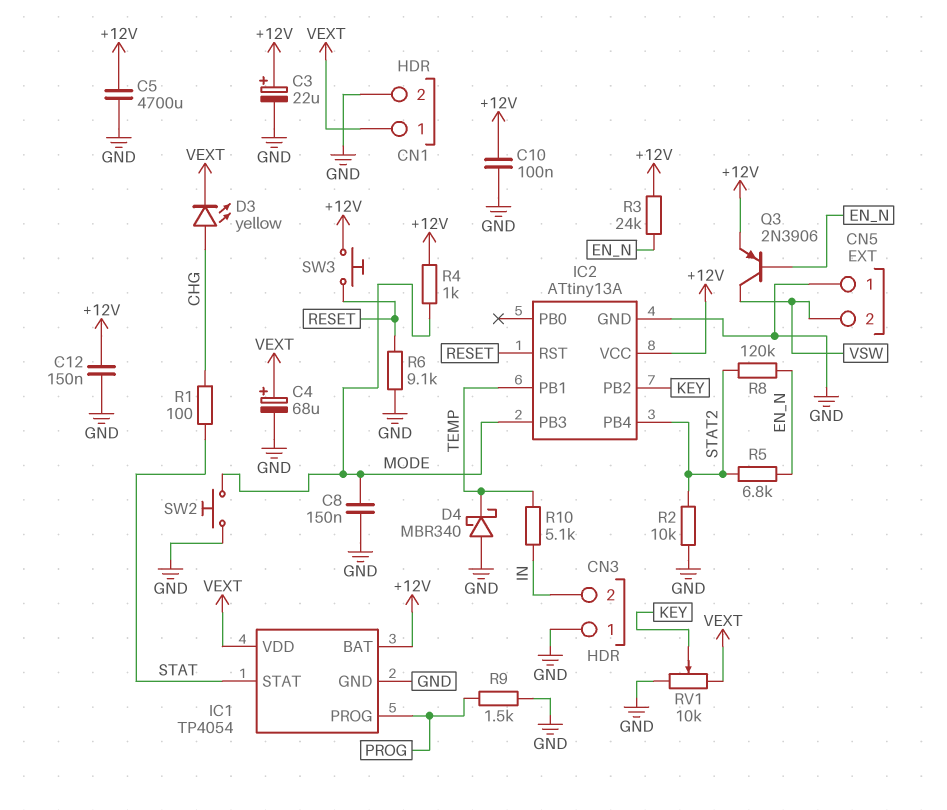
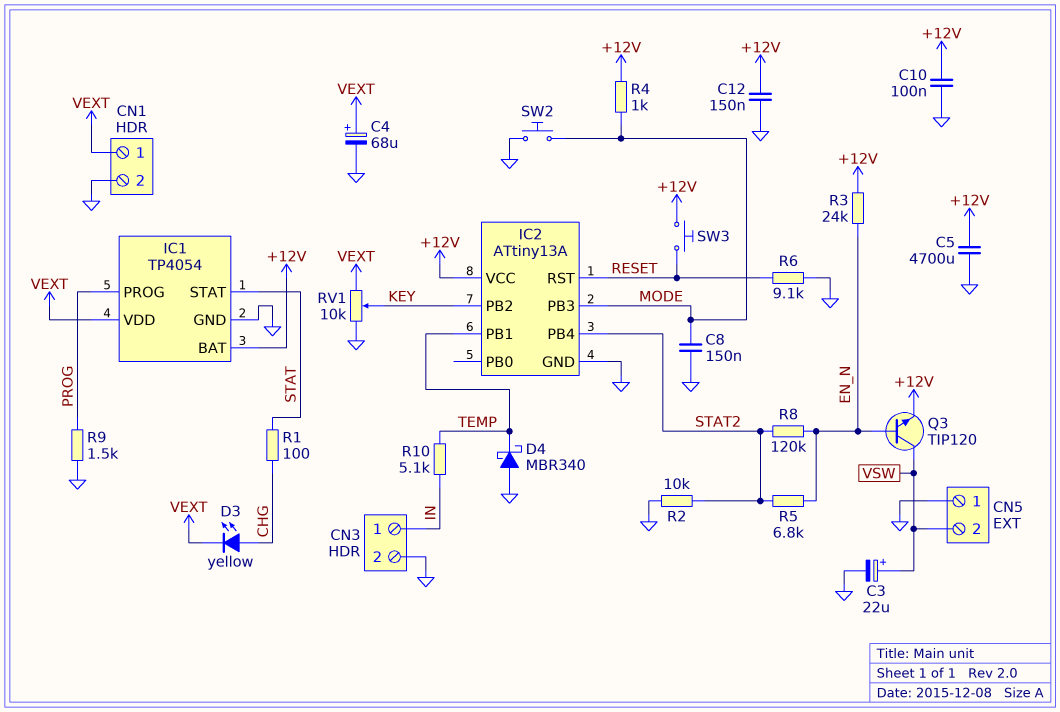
C3: 22uF (plus +12V, minus GND) -> 22uF (plus VSW, minus GND)
CN3 pin 1: GND -> IN
CN3 pin 2: IN -> GND
Q3: PNP 2N3906 (B EN_N, C VSW, E +12V) -> NPN TIP120 (B EN_N, C VSW, E +12V)

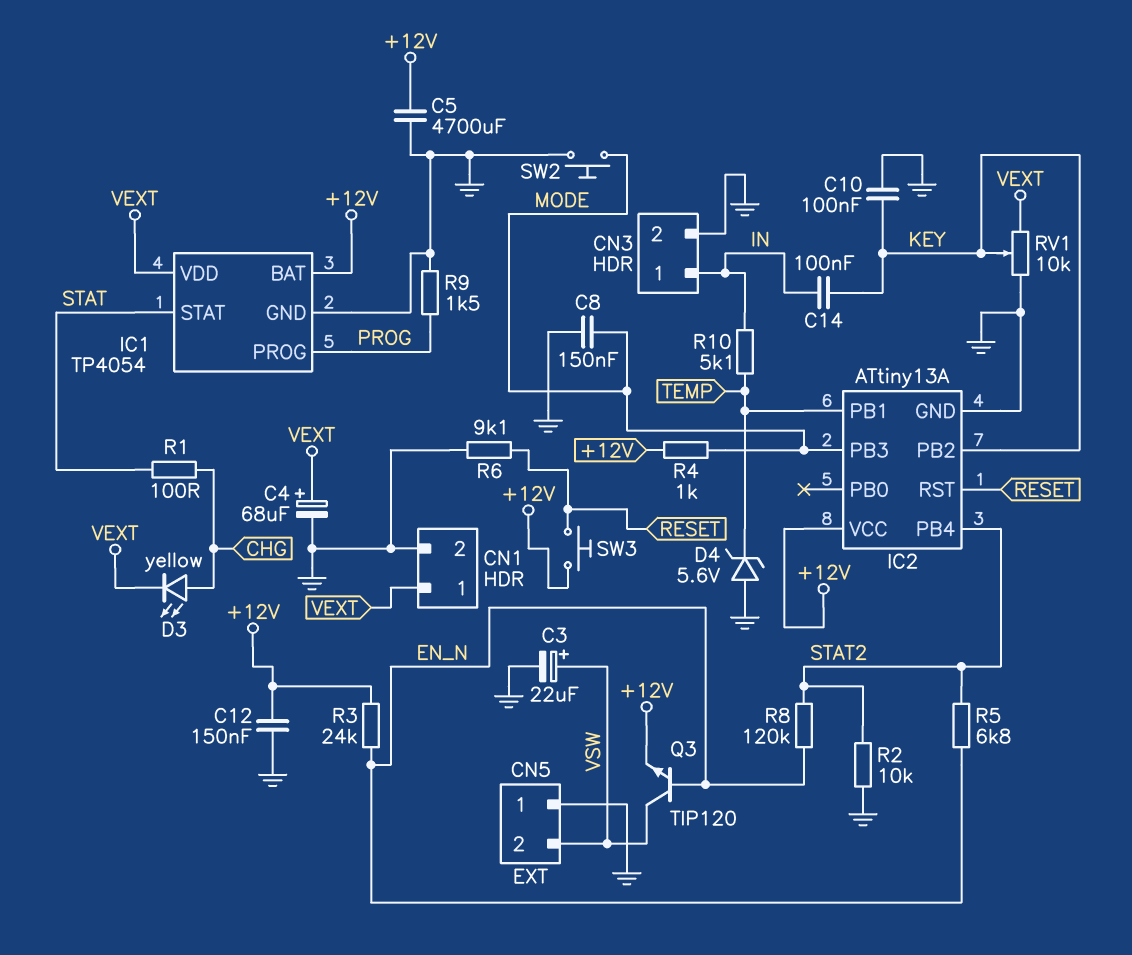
C10: 100nF (+12V, GND) -> 100nF (GND, KEY)
C14: none -> 100nF (IN, KEY)
D4: schottky MBR340 (A GND, K TEMP) -> zener 5.6V (A GND, K TEMP)

